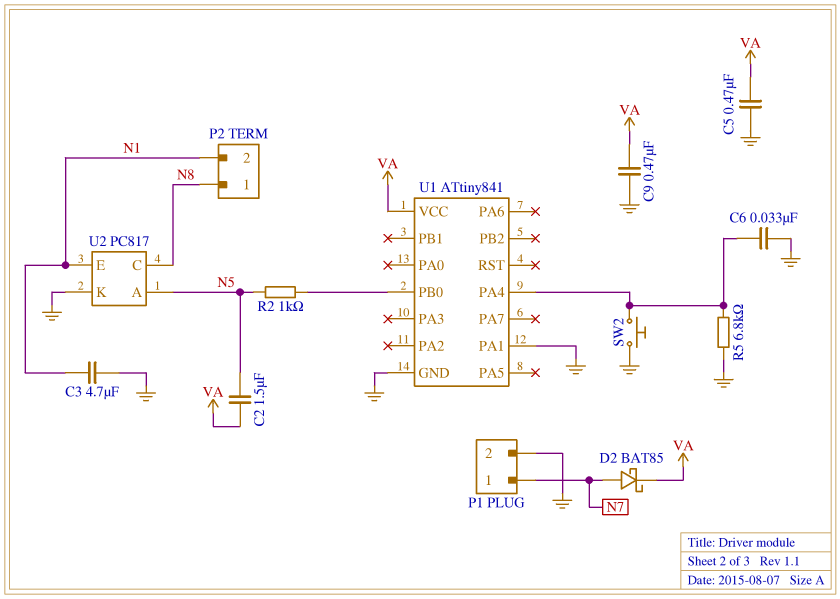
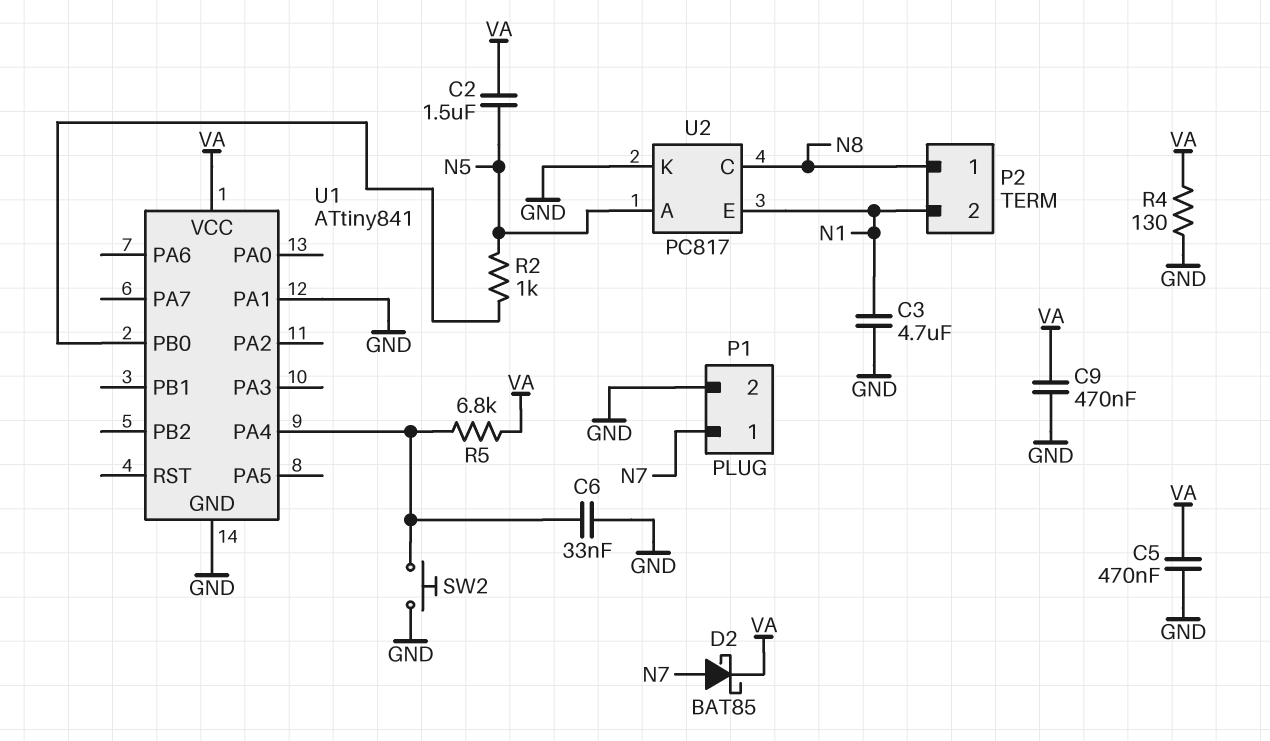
R4: none -> 130 (GND, VA)
R5: 6.8k (GND, U1/PA4) -> 6.8k (U1/PA4, VA)

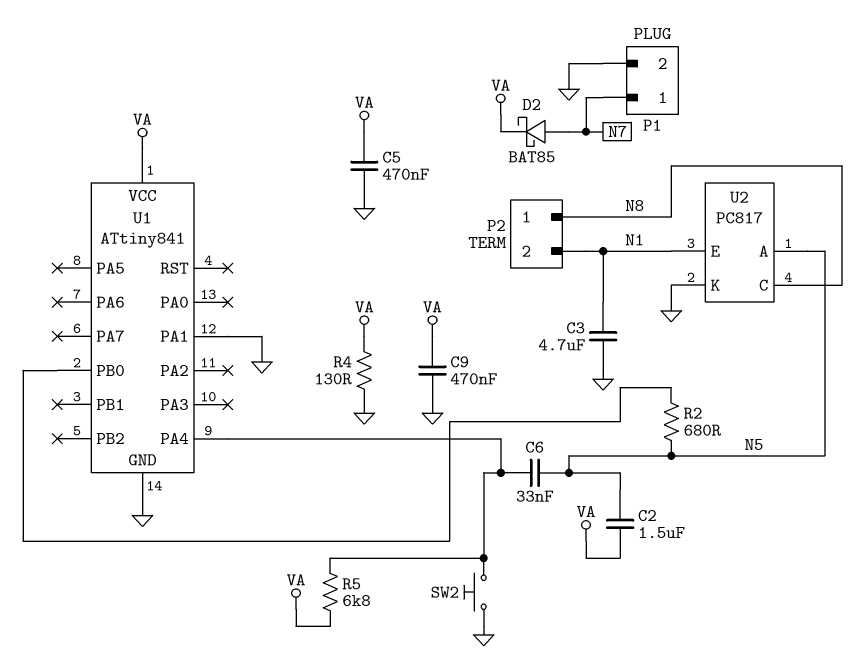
C6: 33nF (GND, U1/PA4) -> 33nF (N5, U1/PA4)
R2: 1k (N5, U1/PB0) -> 680 (N5, U1/PB0)

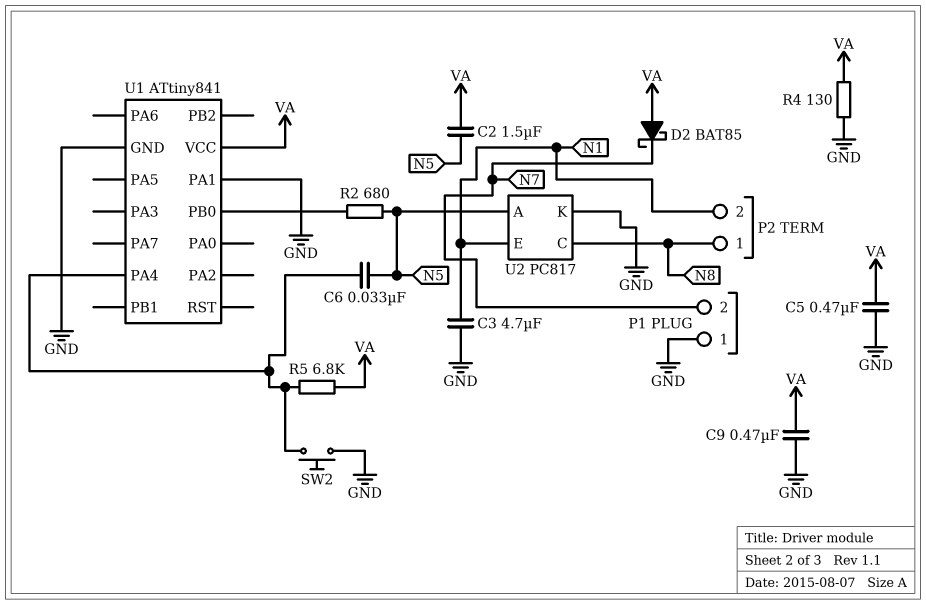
D2: schottky BAT85 (A N7, K VA) -> schottky BAT85 (A VA, K N7)
P1 pin 1: N7 -> GND
P1 pin 2: GND -> N7

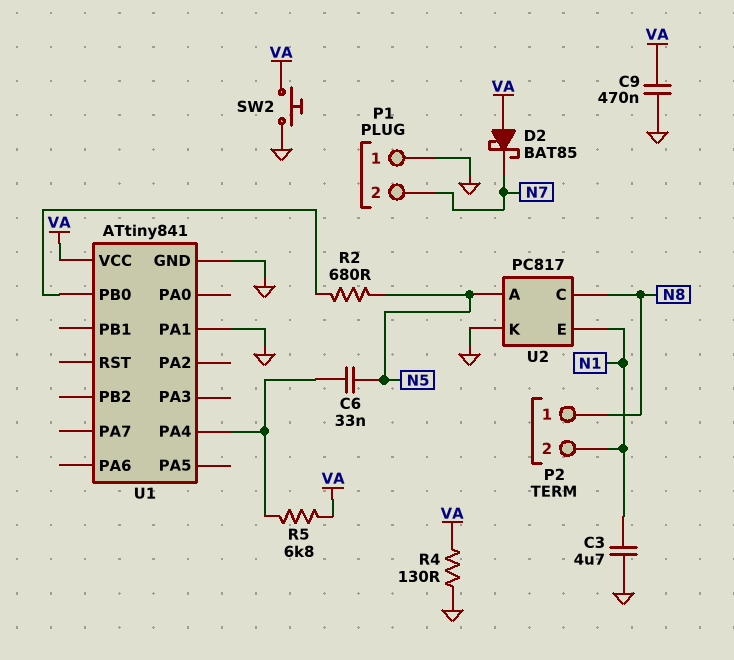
C2: 1.5uF (N5, VA) -> none
C5: 470nF (GND, VA) -> none
SW2: button (GND, U1/PA4) -> button (GND, VA)

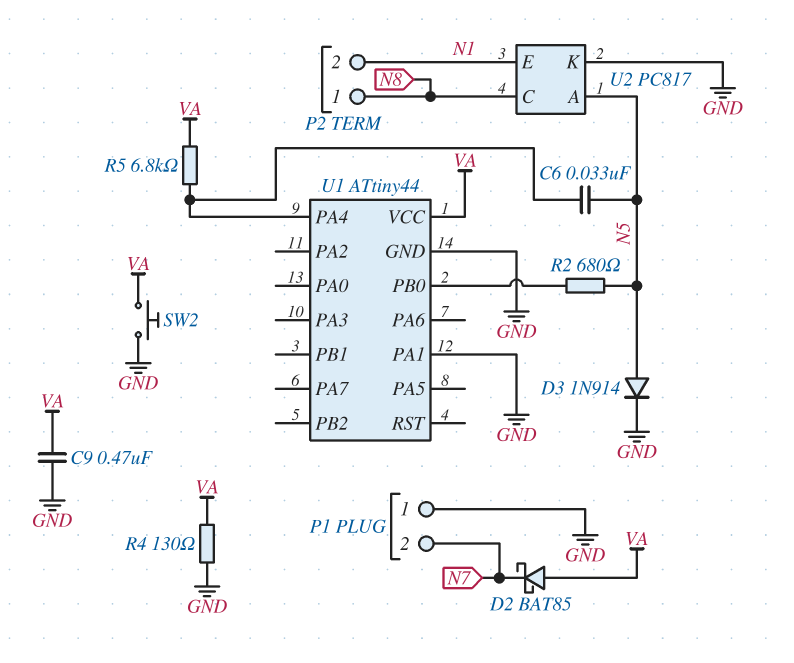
C3: 4.7uF (GND, N1) -> none
D3: none -> diode 1N914 (A N5, K GND)
U1: ATtiny841 -> ATtiny44

